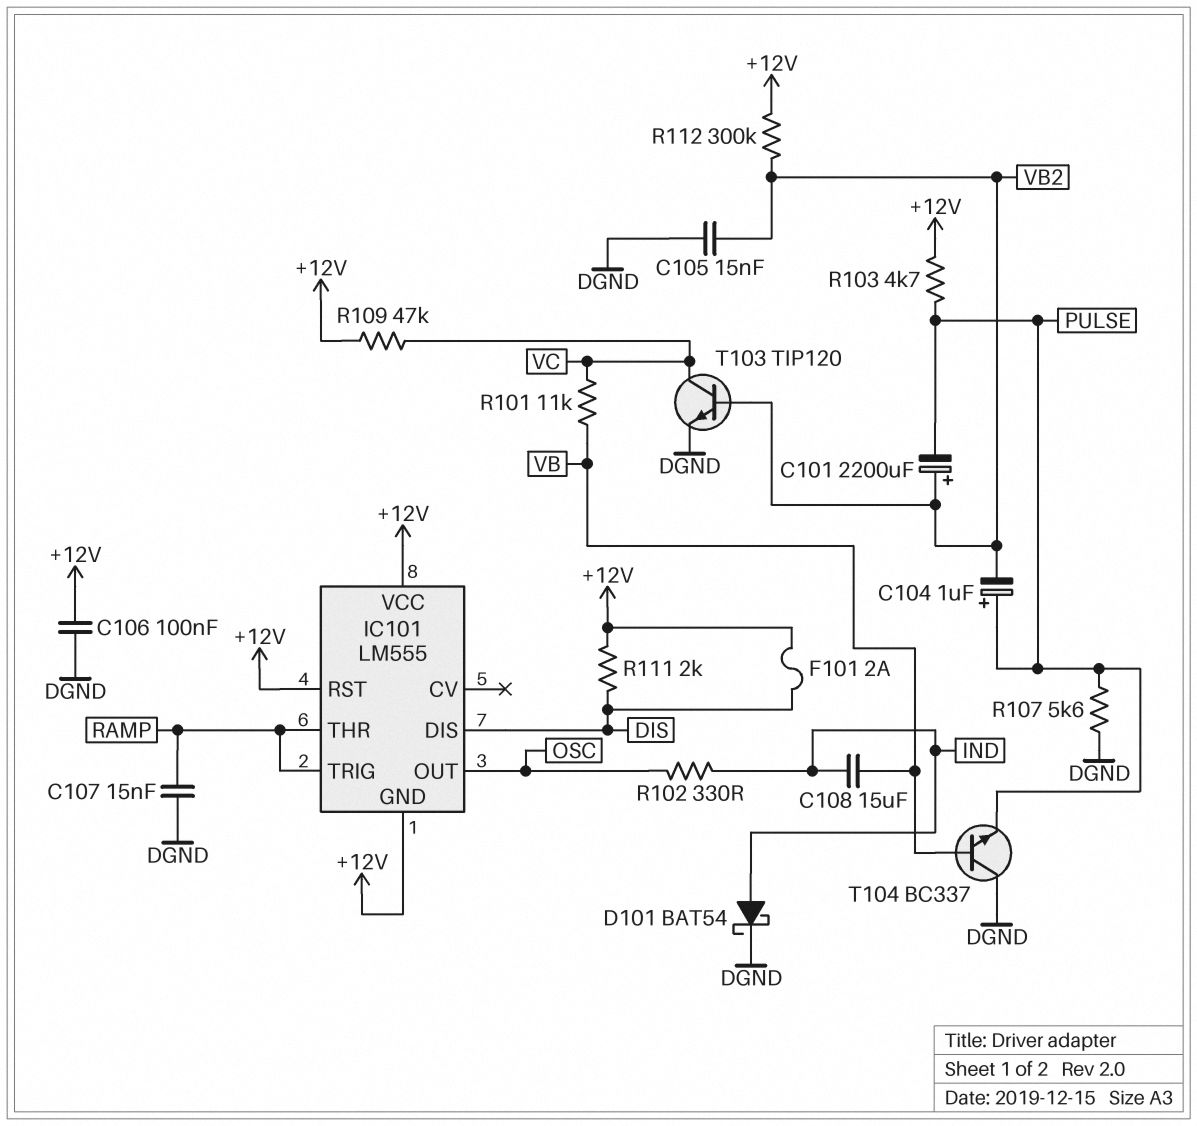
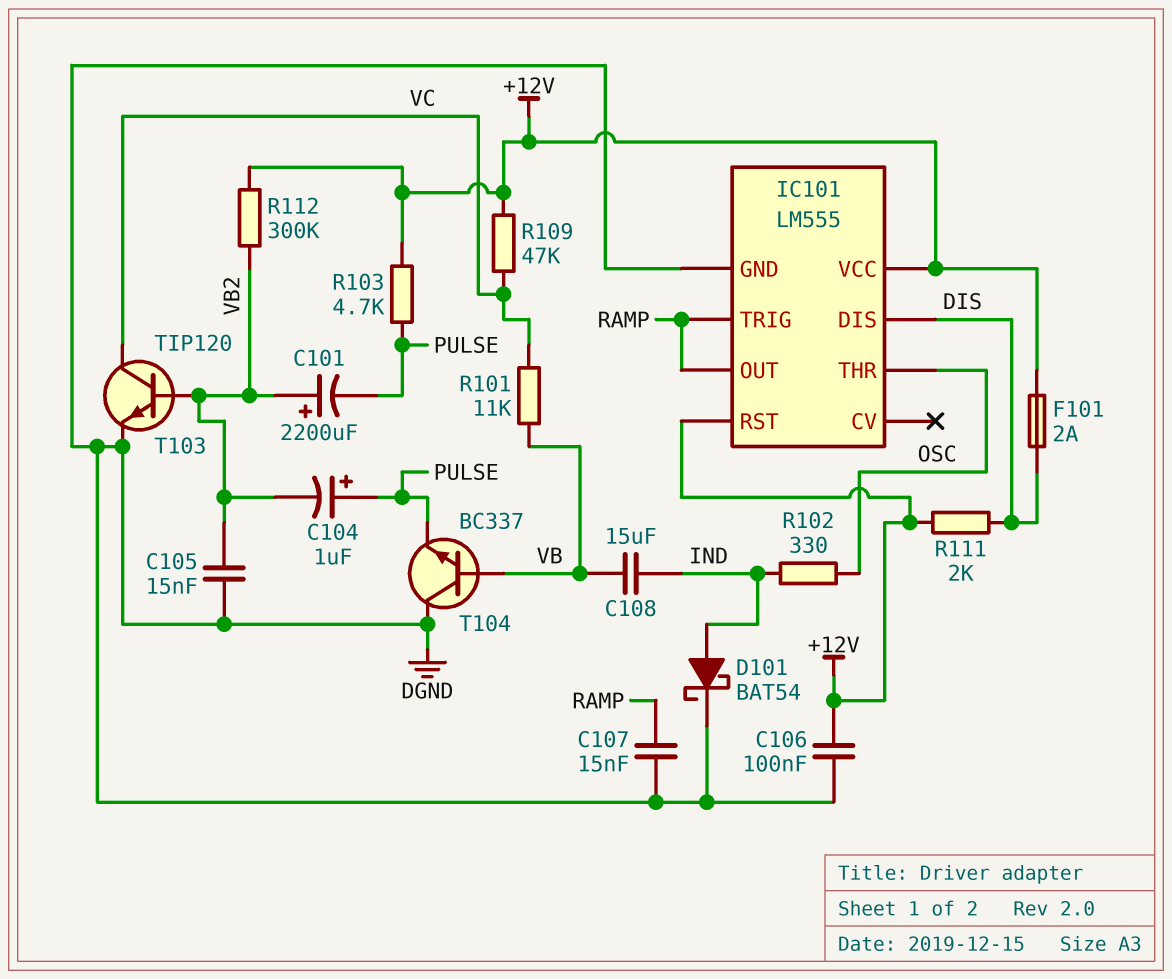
IC101 pin GND: +12V -> DGND
IC101 pin OUT: OSC -> RAMP
IC101 pin THR: RAMP -> OSC
R107: 5.6k (DGND, PULSE) -> none

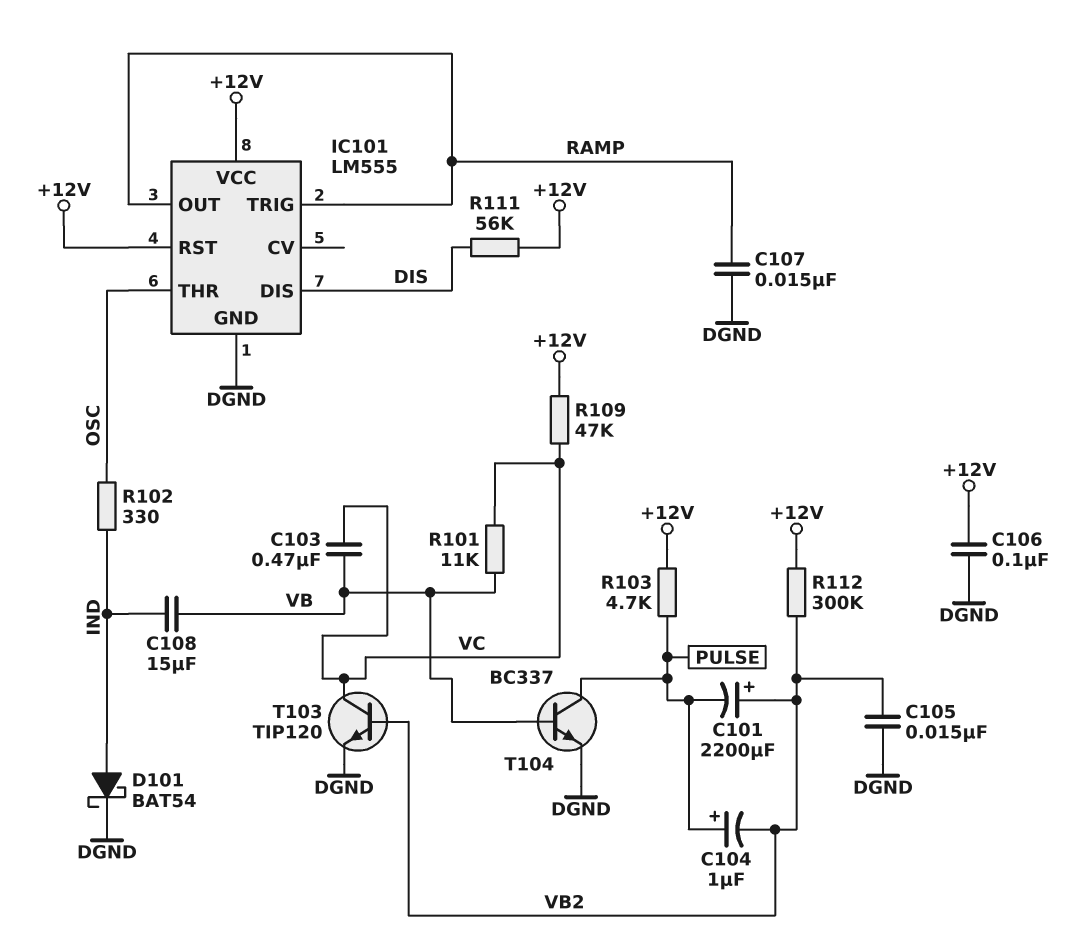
C103: none -> 470nF (VB, VC)
F101: 2A (+12V, DIS) -> none
R111: 2k (+12V, DIS) -> 56k (+12V, DIS)
T104: NPN BC337 (B VB, C DGND, E PULSE) -> NPN BC337 (B VB, C PULSE, E DGND)

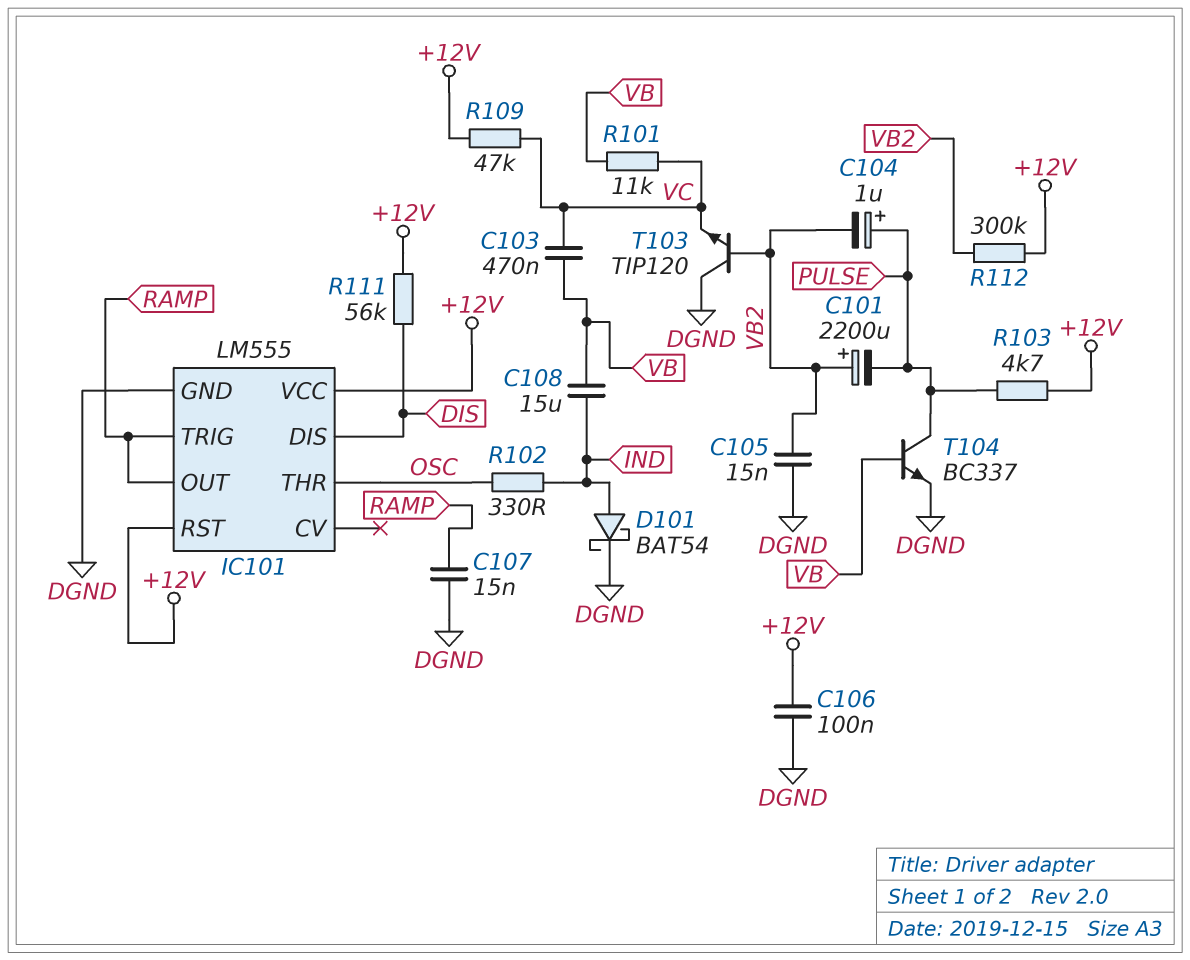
T103: NPN TIP120 (B VB2, C VC, E DGND) -> NPN TIP120 (B VB2, C DGND, E VC)

